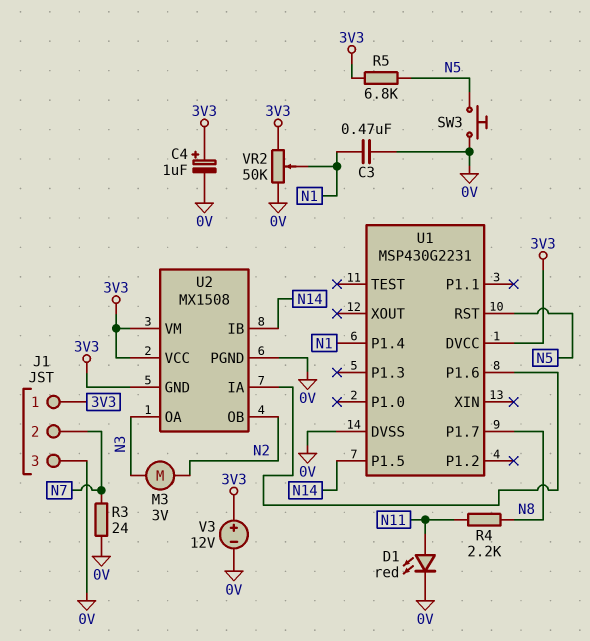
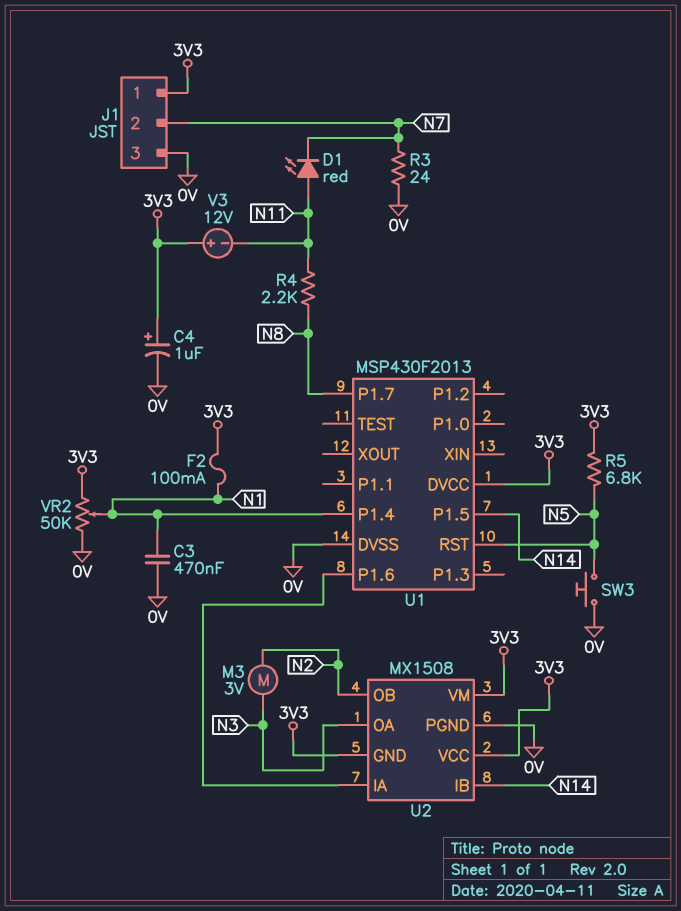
D1: LED red (A N11, K 0V) -> LED red (A N11, K N7)
F2: none -> 100mA (3V3, N1)
U1: MSP430G2231 -> MSP430F2013
V3: 12V (plus 3V3, minus 0V) -> 12V (plus 3V3, minus N11)

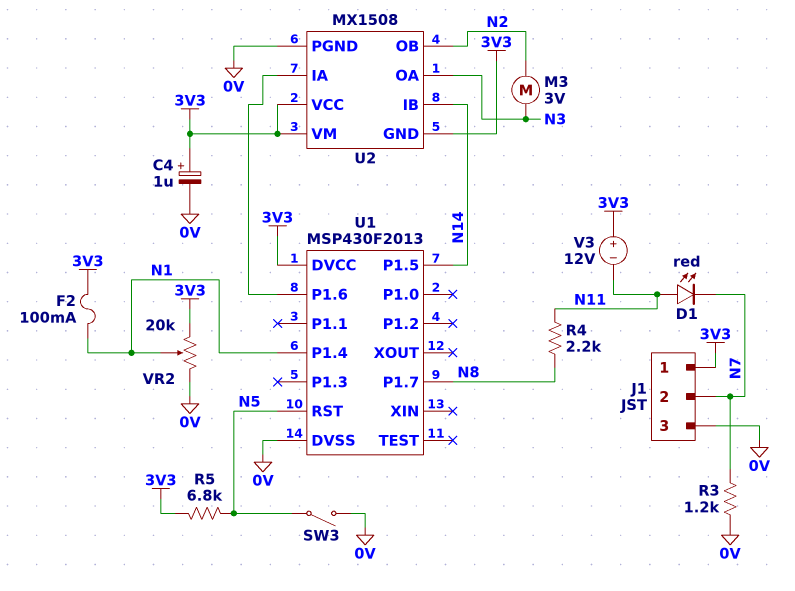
C3: 470nF (0V, N1) -> none
R3: 24 (0V, N7) -> 1.2k (0V, N7)
SW3: button (0V, N5) -> switch (0V, N5)
VR2: 50k (0V, 3V3, wiper N1) -> 20k (0V, 3V3, wiper N1)

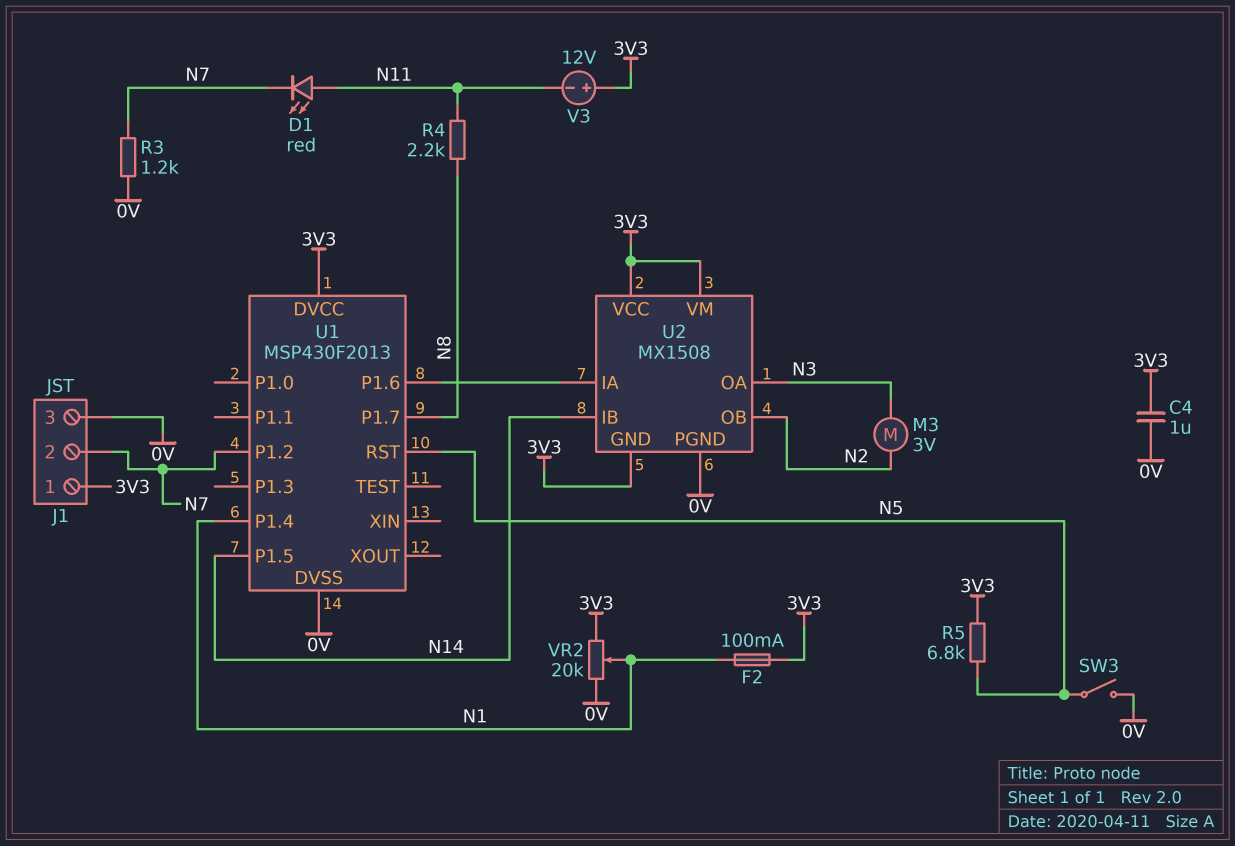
C4: 1uF (plus 3V3, minus 0V) -> 1uF (0V, 3V3)
U1 pin P1.2: none -> N7

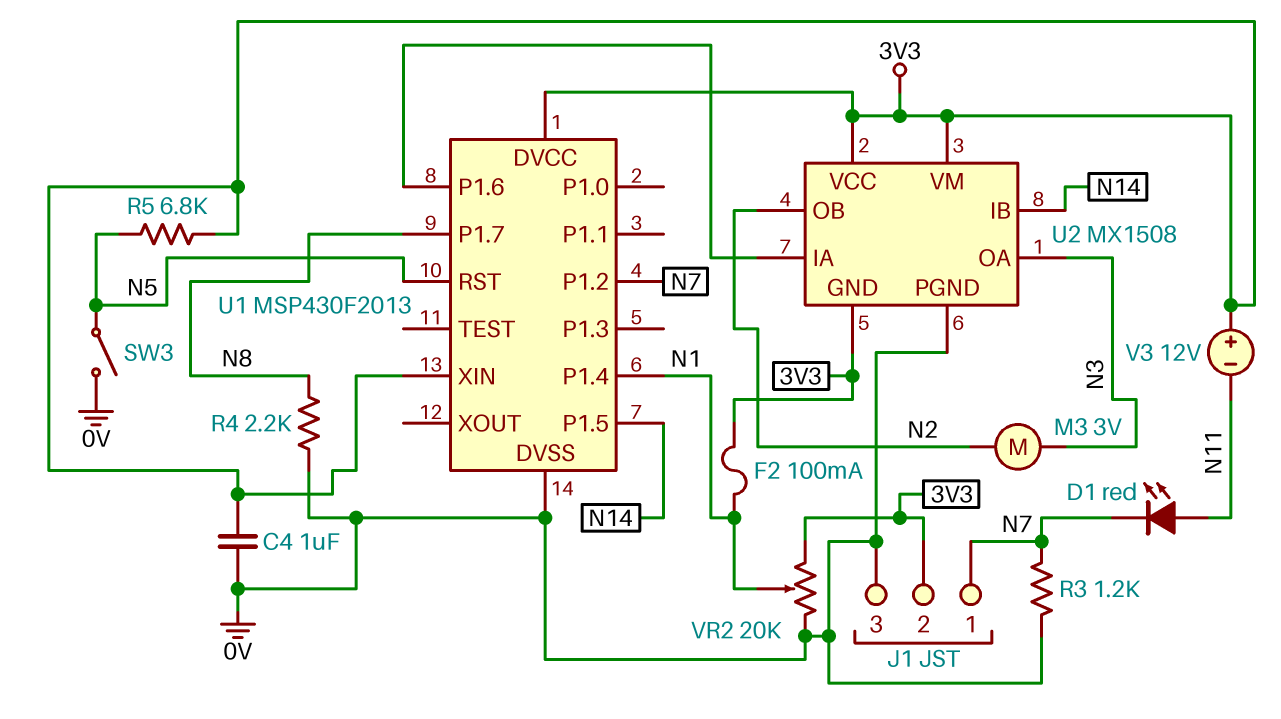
J1 pin 1: 3V3 -> N7
J1 pin 2: N7 -> 3V3
R4: 2.2k (N8, N11) -> 2.2k (0V, N8)
U1 pin XIN: none -> 3V3

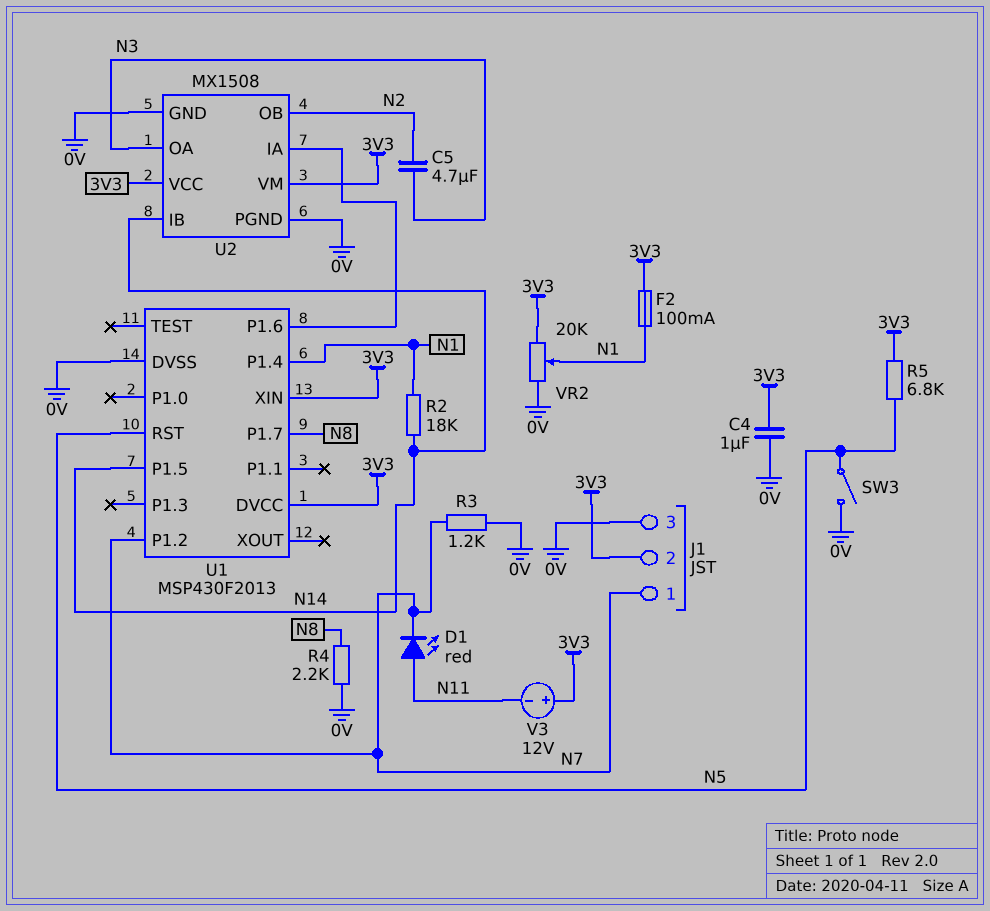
C5: none -> 4.7uF (N2, N3)
M3: motor 3V (N2, N3) -> none
R2: none -> 18k (N1, N14)
U2 pin GND: 3V3 -> 0V

